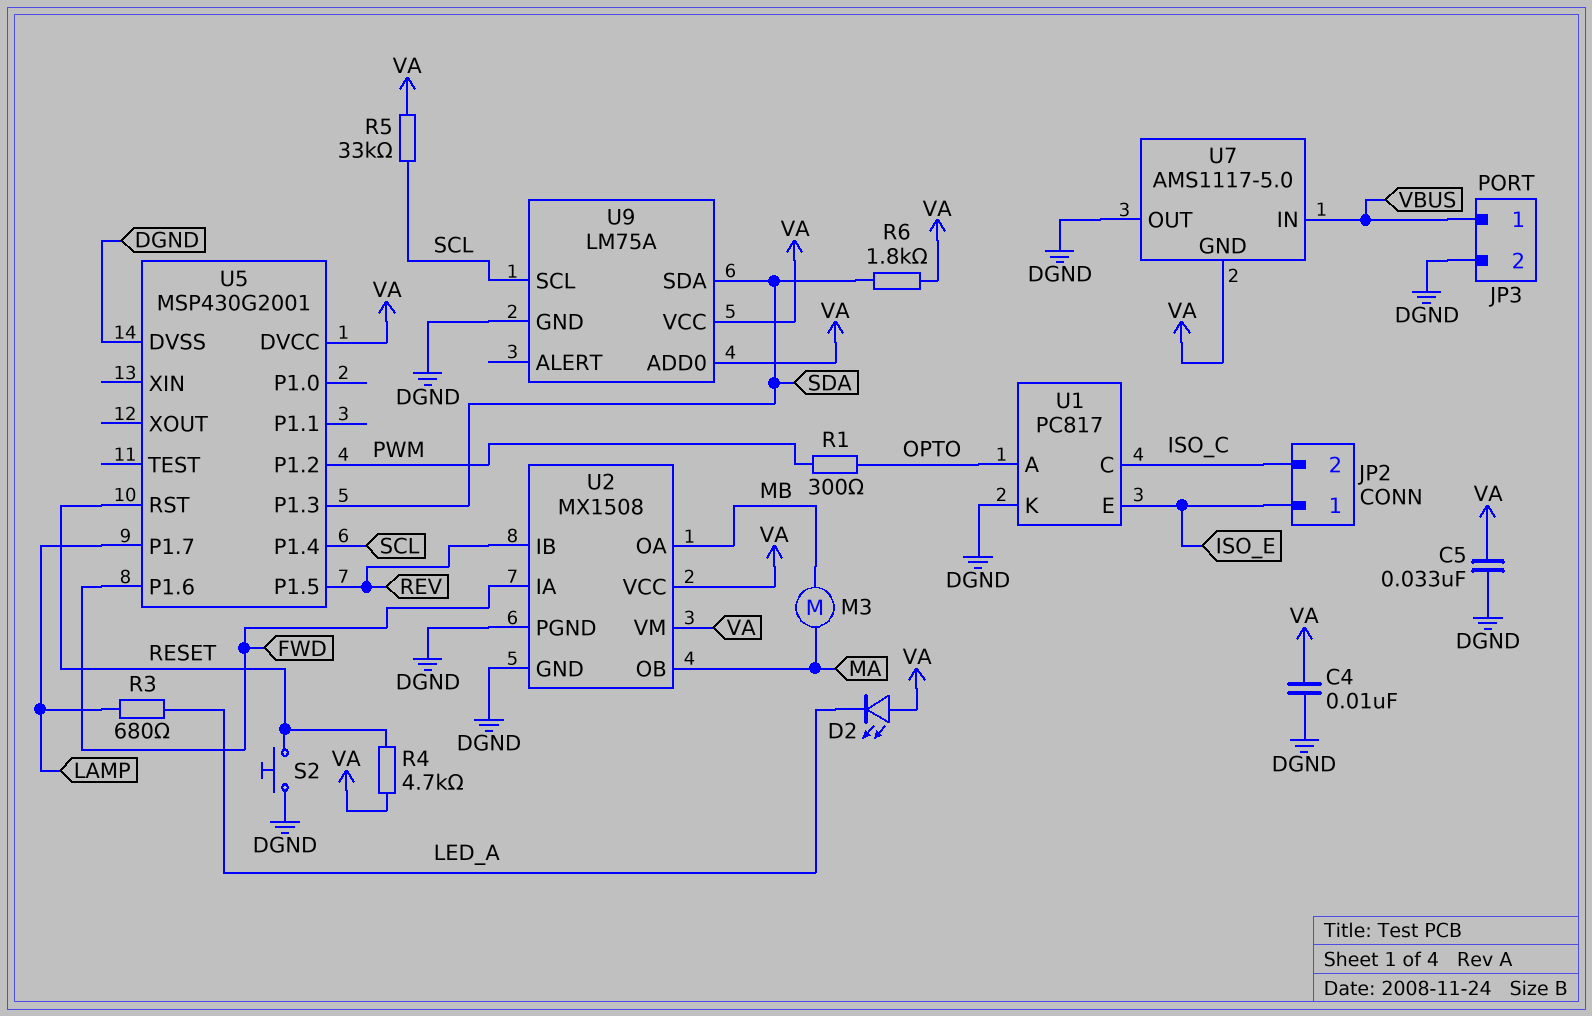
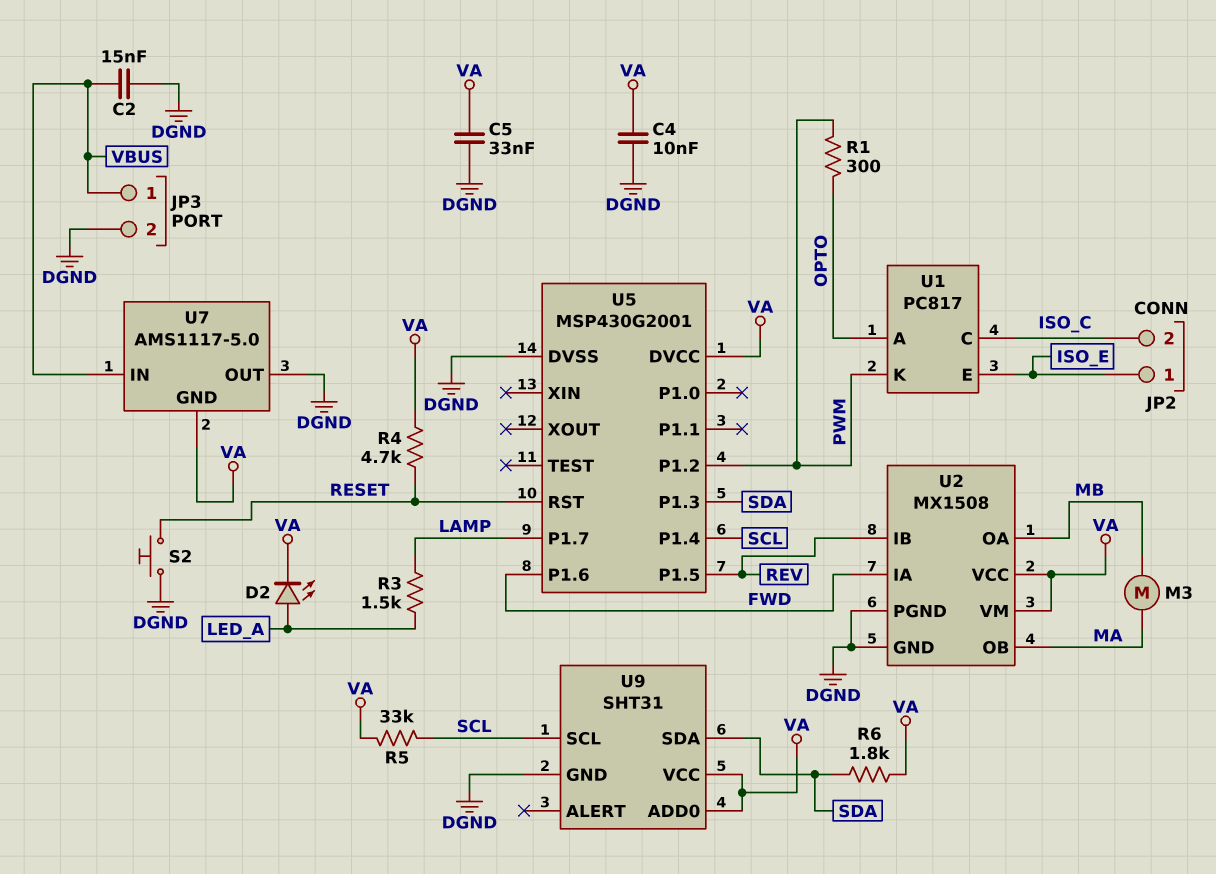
C2: none -> 15nF (DGND, VBUS)
D2: LED (A VA, K LED_A) -> LED (A LED_A, K VA)
R3: 680 (LAMP, LED_A) -> 1.5k (LAMP, LED_A)
U1 pin K: DGND -> PWM
U9: LM75A -> SHT31

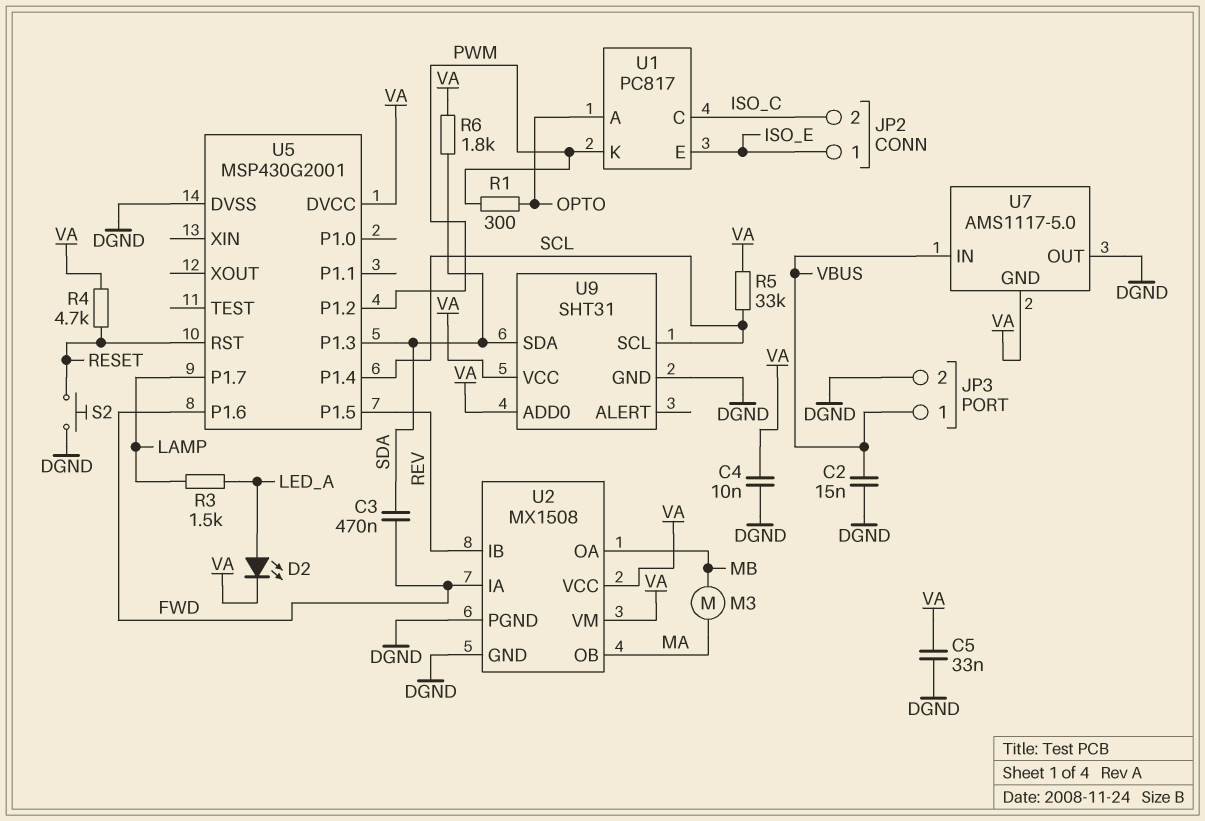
C3: none -> 470nF (FWD, SDA)

